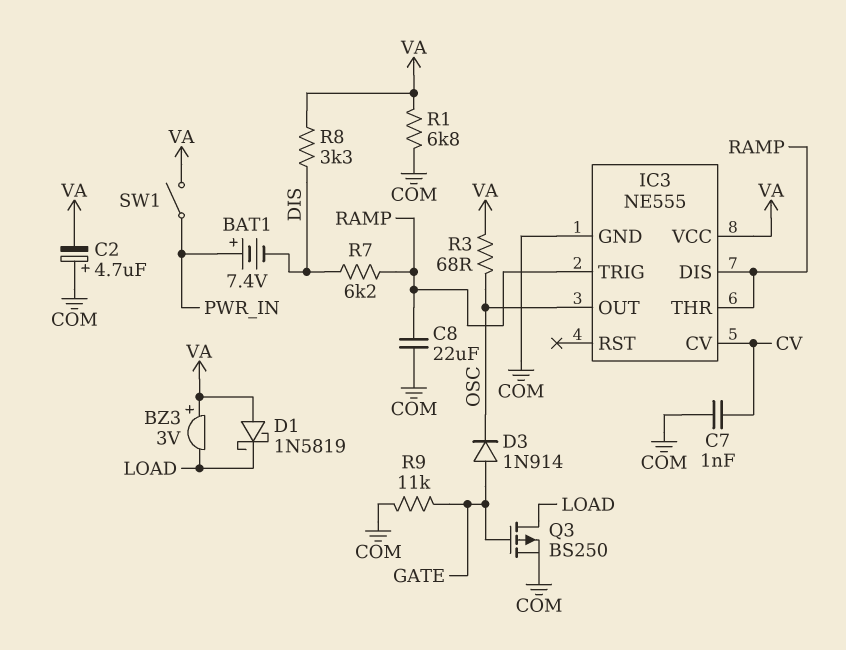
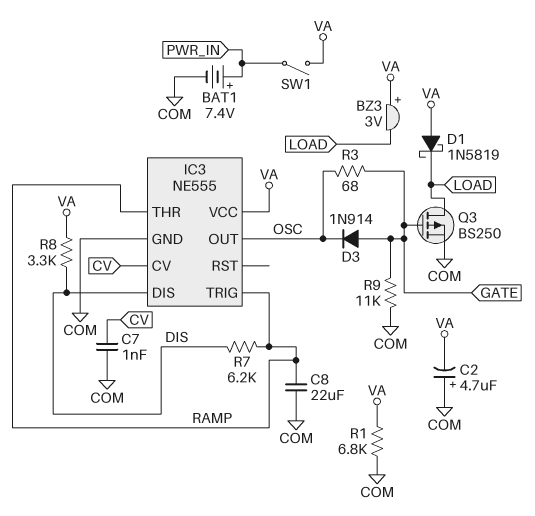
BAT1: 7.4V (plus PWR_IN, minus DIS) -> 7.4V (plus PWR_IN, minus COM)
IC3 pin DIS: RAMP -> DIS
R3: 68 (OSC, VA) -> 68 (GATE, OSC)

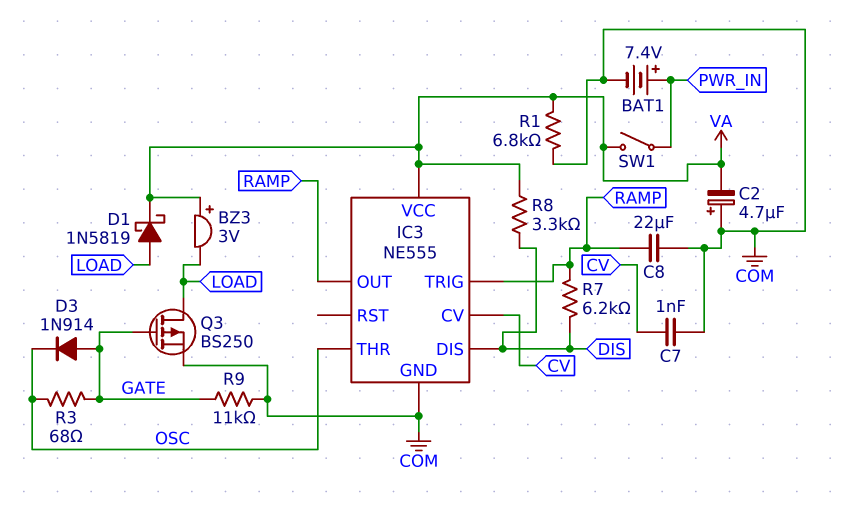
D1: schottky 1N5819 (A VA, K LOAD) -> schottky 1N5819 (A LOAD, K VA)
IC3 pin OUT: OSC -> RAMP
IC3 pin THR: RAMP -> OSC

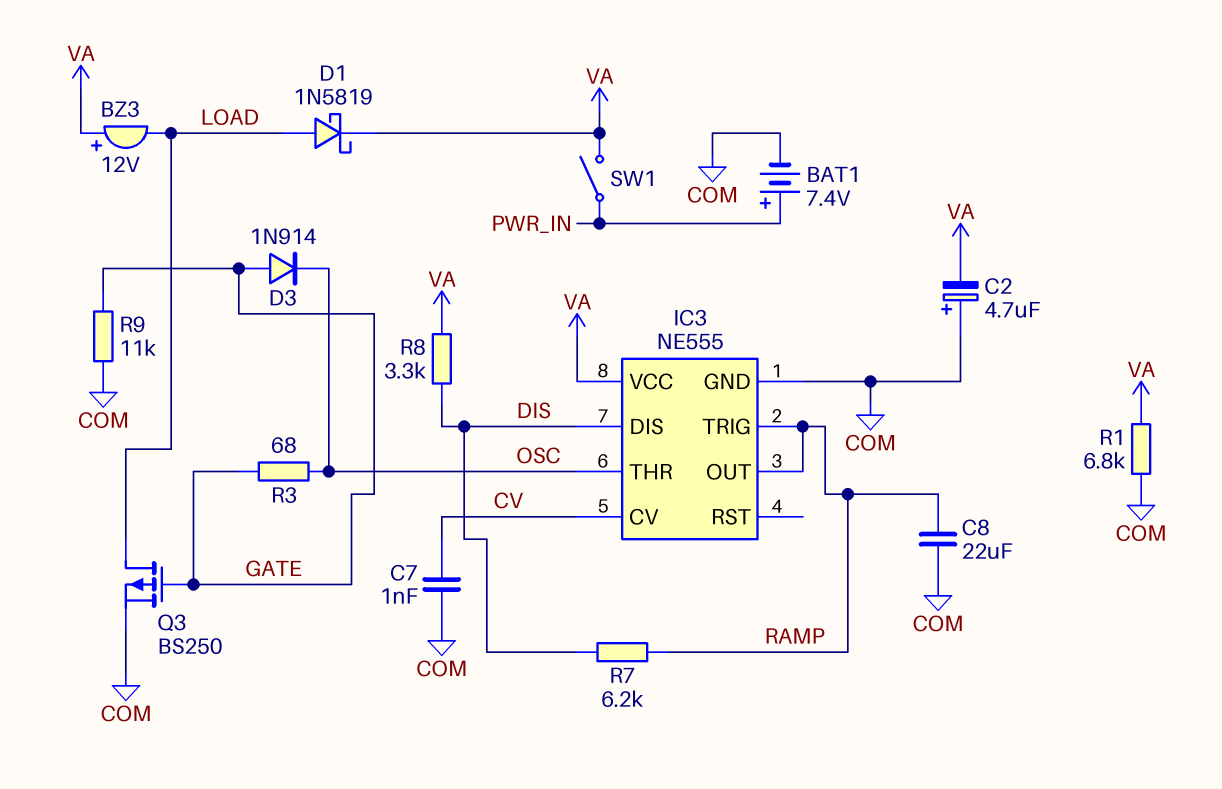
BZ3: buzzer 3V (plus VA, minus LOAD) -> buzzer 12V (plus VA, minus LOAD)

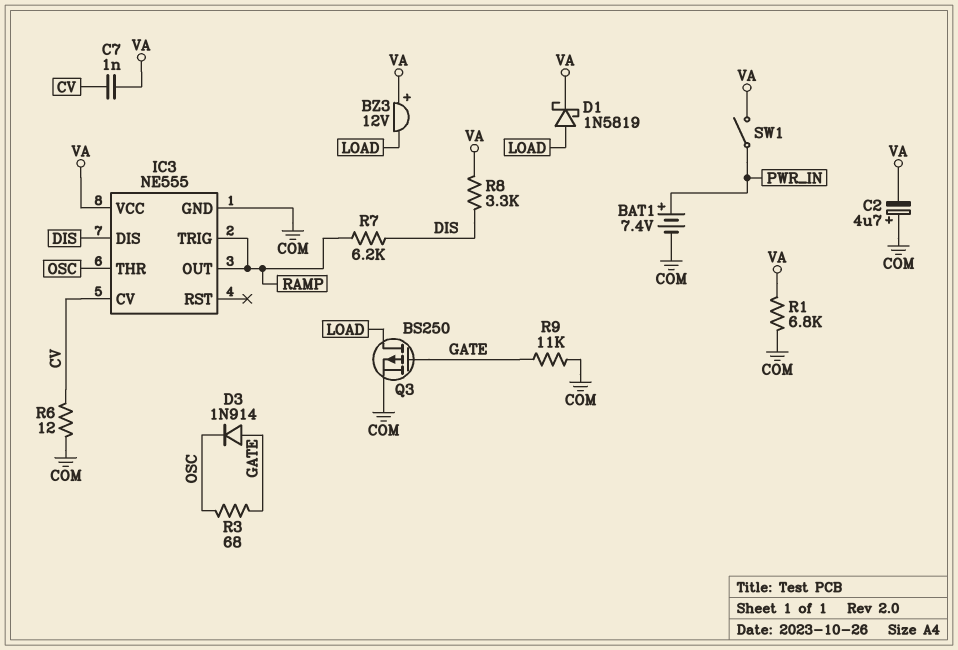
C7: 1nF (COM, CV) -> 1nF (CV, VA)
C8: 22uF (COM, RAMP) -> none
R6: none -> 12 (COM, CV)

